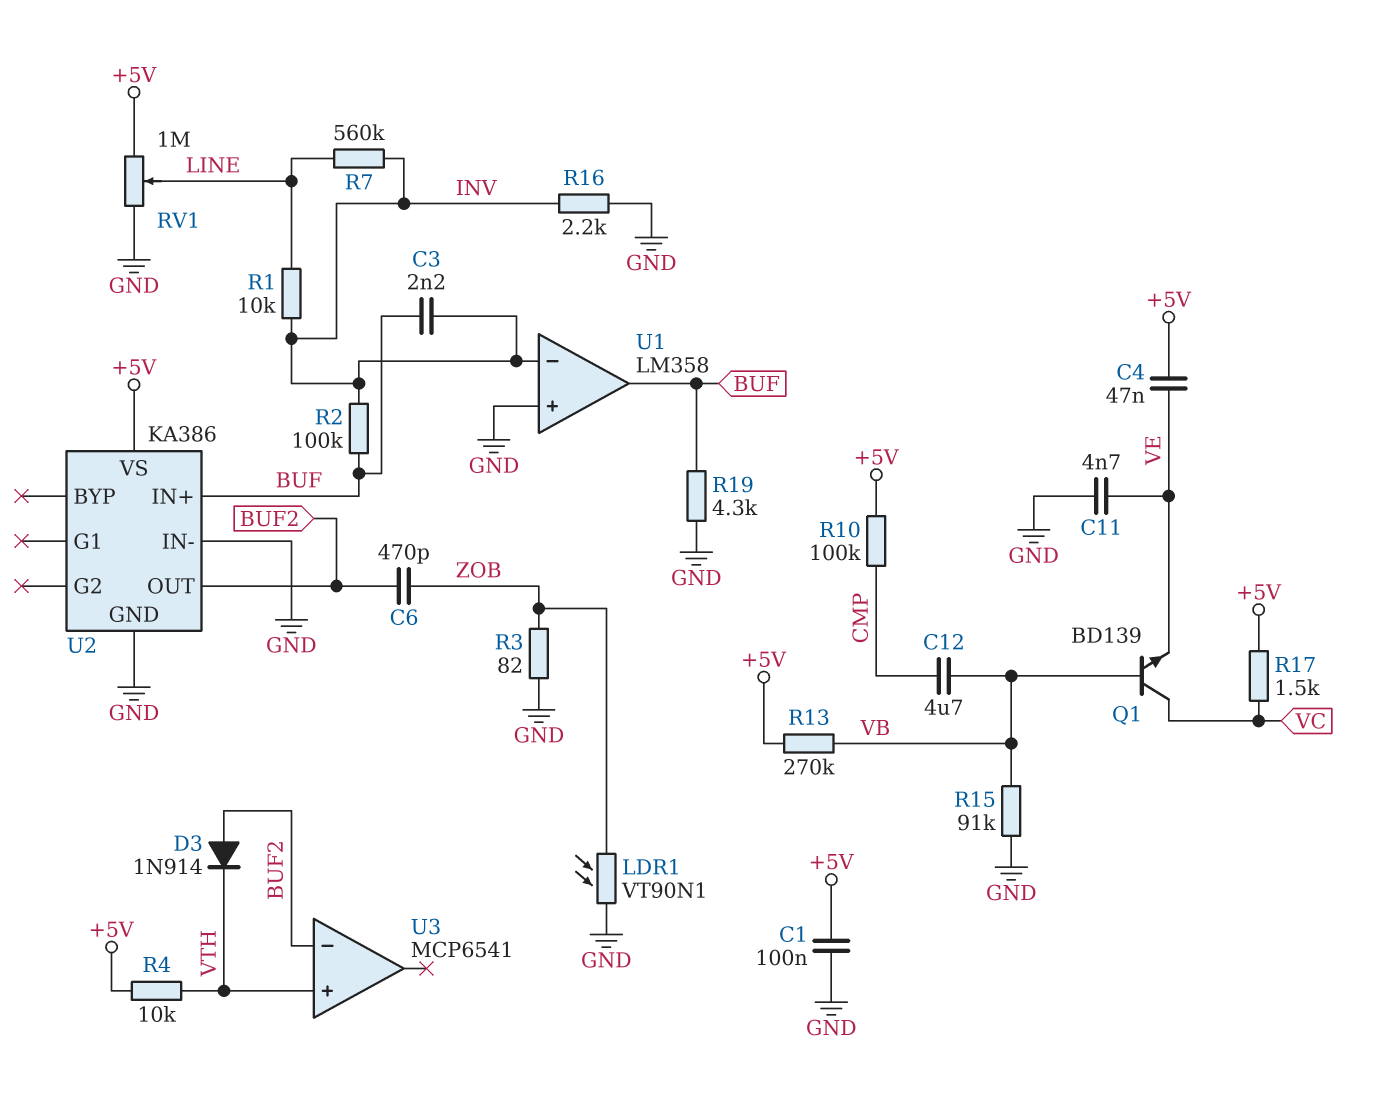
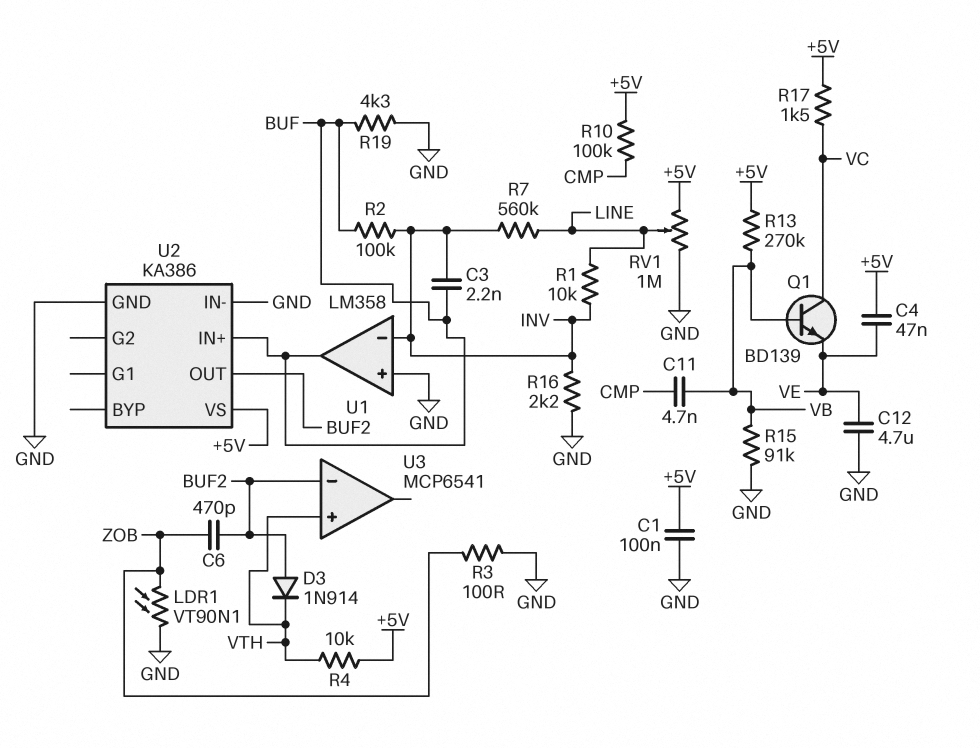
C11: 4.7nF (GND, VE) -> 4.7nF (CMP, VB)
C12: 4.7uF (CMP, VB) -> 4.7uF (GND, VE)
R3: 82 (GND, ZOB) -> 100 (GND, ZOB)

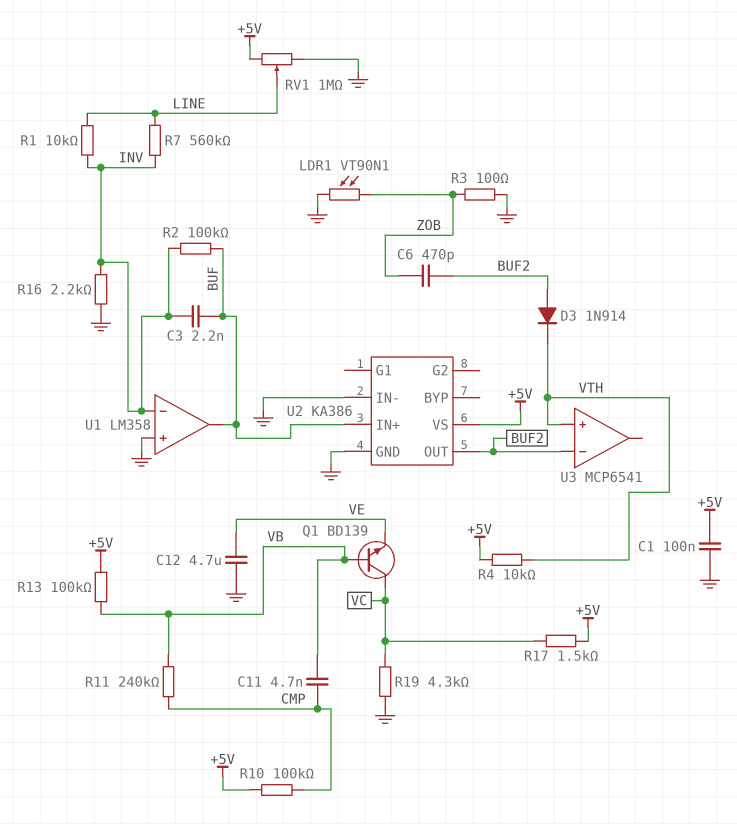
C4: 47nF (+5V, VE) -> none
R11: none -> 240k (CMP, VB)
R13: 270k (+5V, VB) -> 100k (+5V, VB)
R15: 91k (GND, VB) -> none
R19: 4.3k (BUF, GND) -> 4.3k (GND, VC)

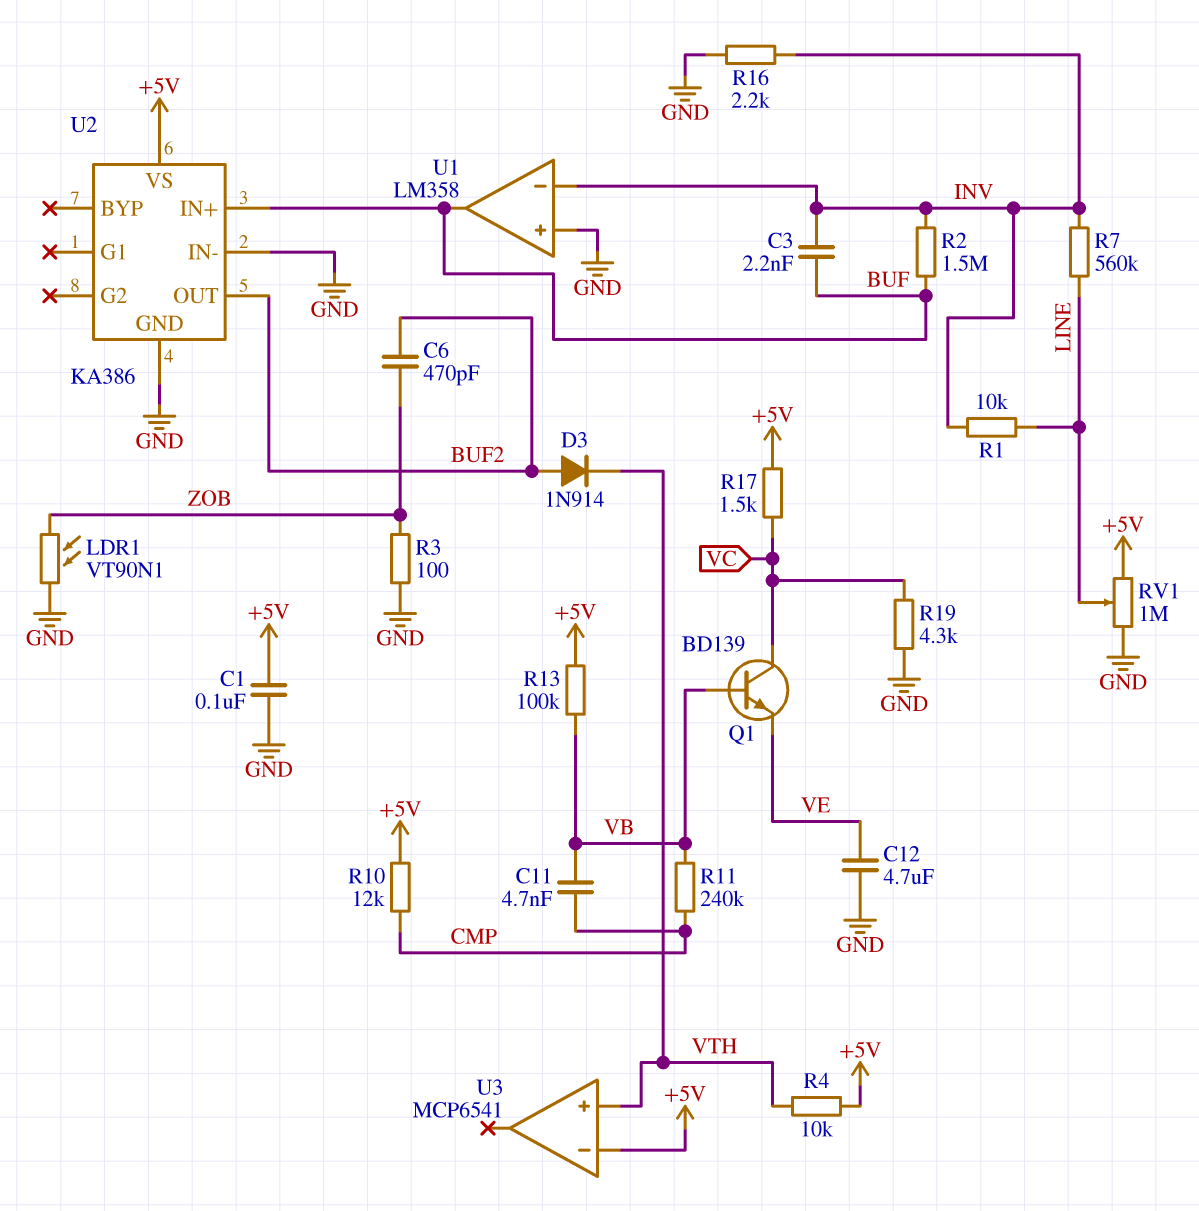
R2: 100k (BUF, INV) -> 1.5M (BUF, INV)
R10: 100k (+5V, CMP) -> 12k (+5V, CMP)
U3 pin in-: BUF2 -> +5V

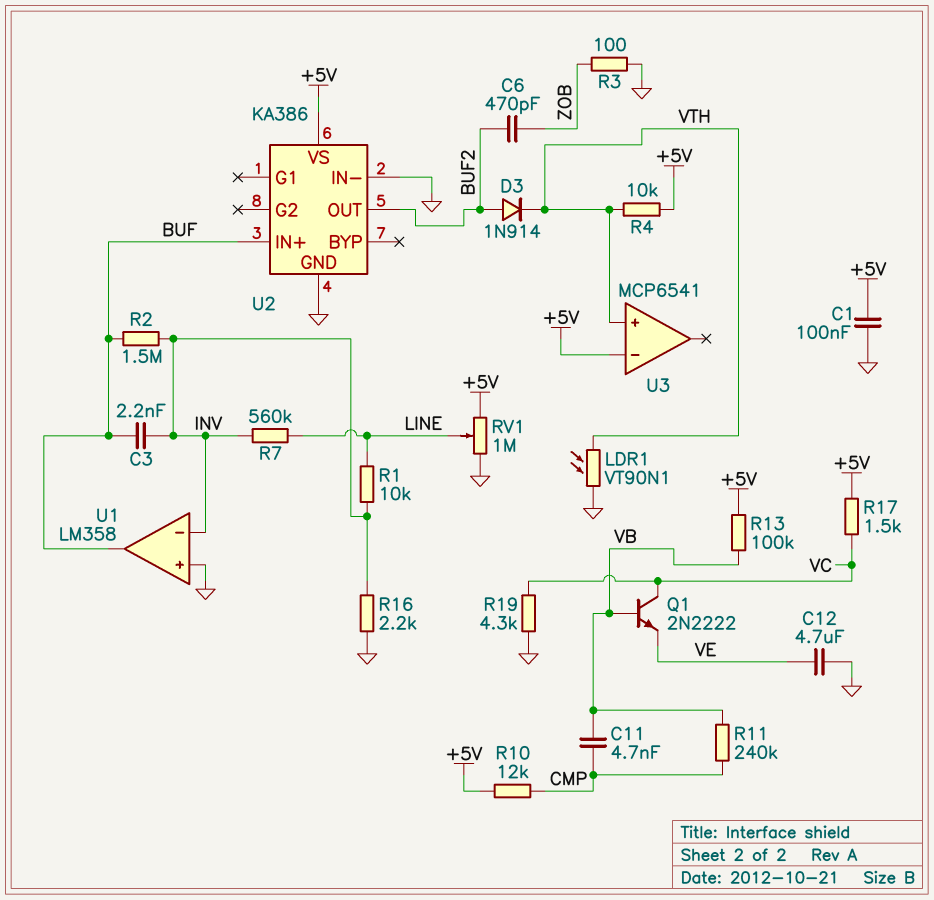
LDR1: VT90N1 (GND, ZOB) -> VT90N1 (GND, VTH)
Q1: NPN BD139 (B VB, C VC, E VE) -> NPN 2N2222 (B VB, C VC, E VE)

